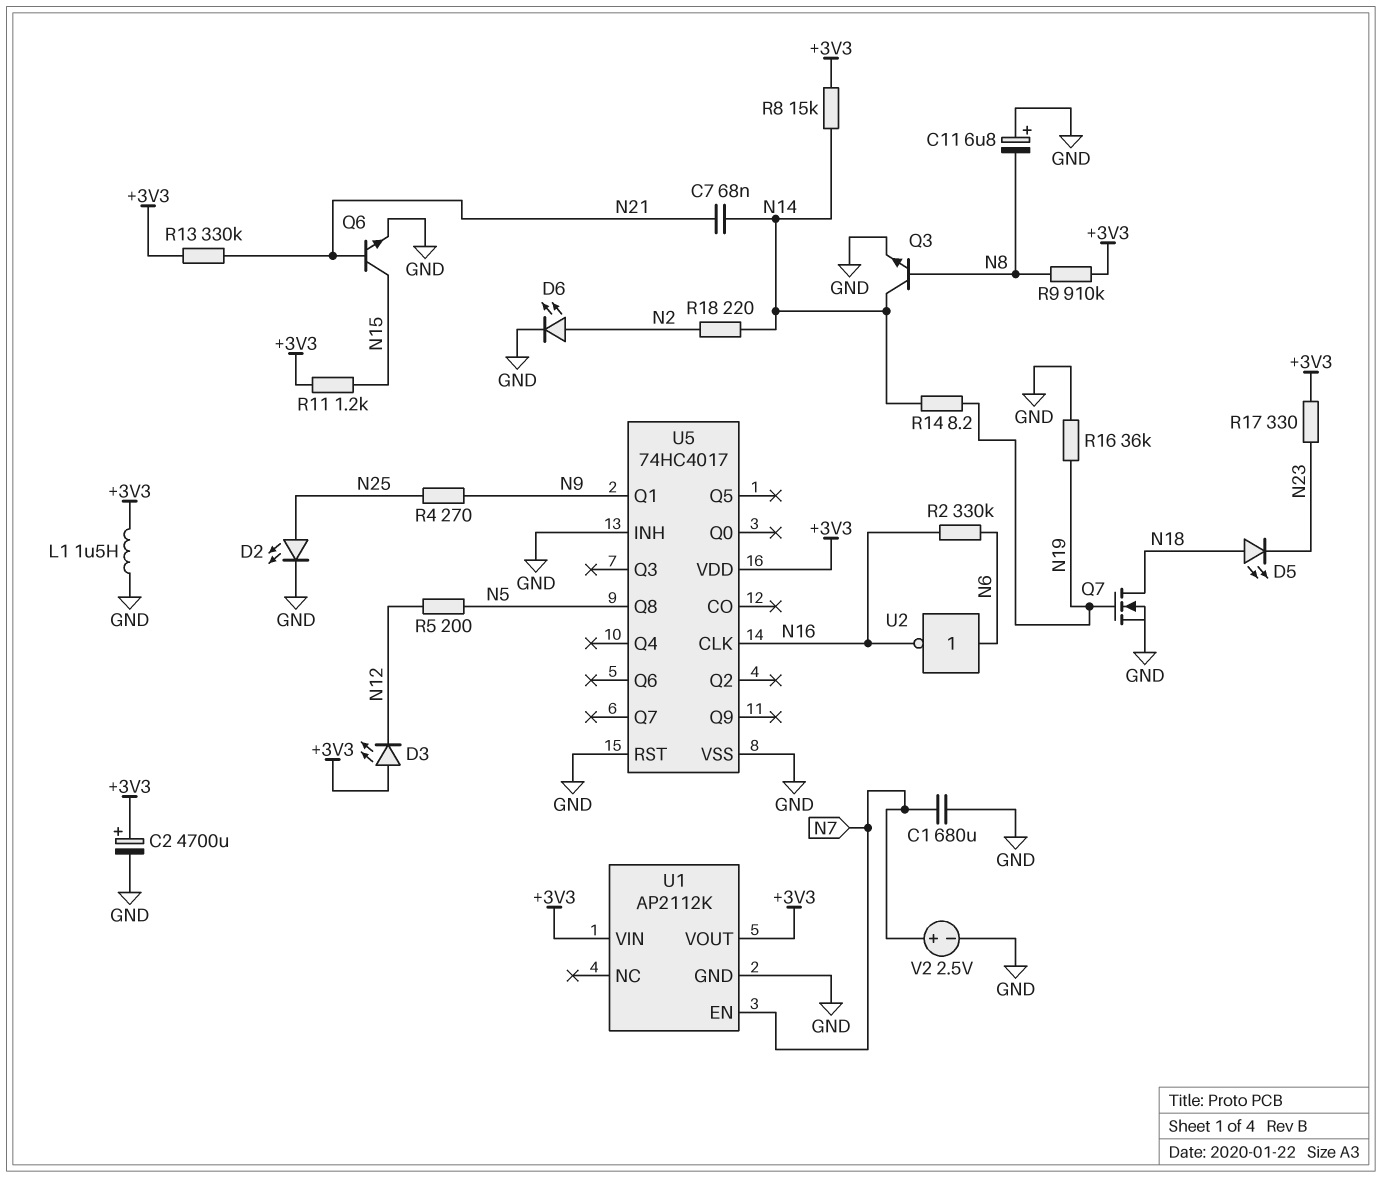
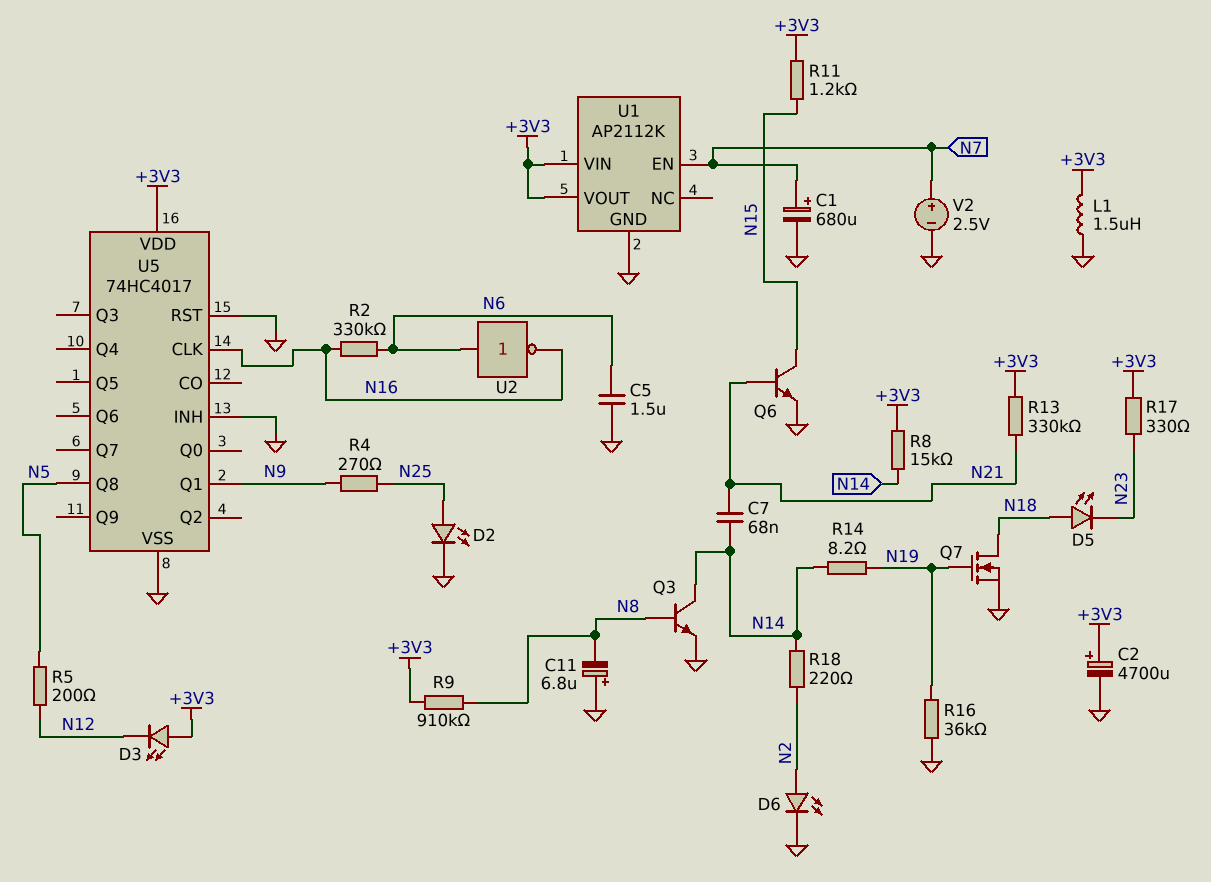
C1: 680uF (GND, N7) -> 680uF (plus N7, minus GND)
C5: none -> 1.5uF (GND, N6)

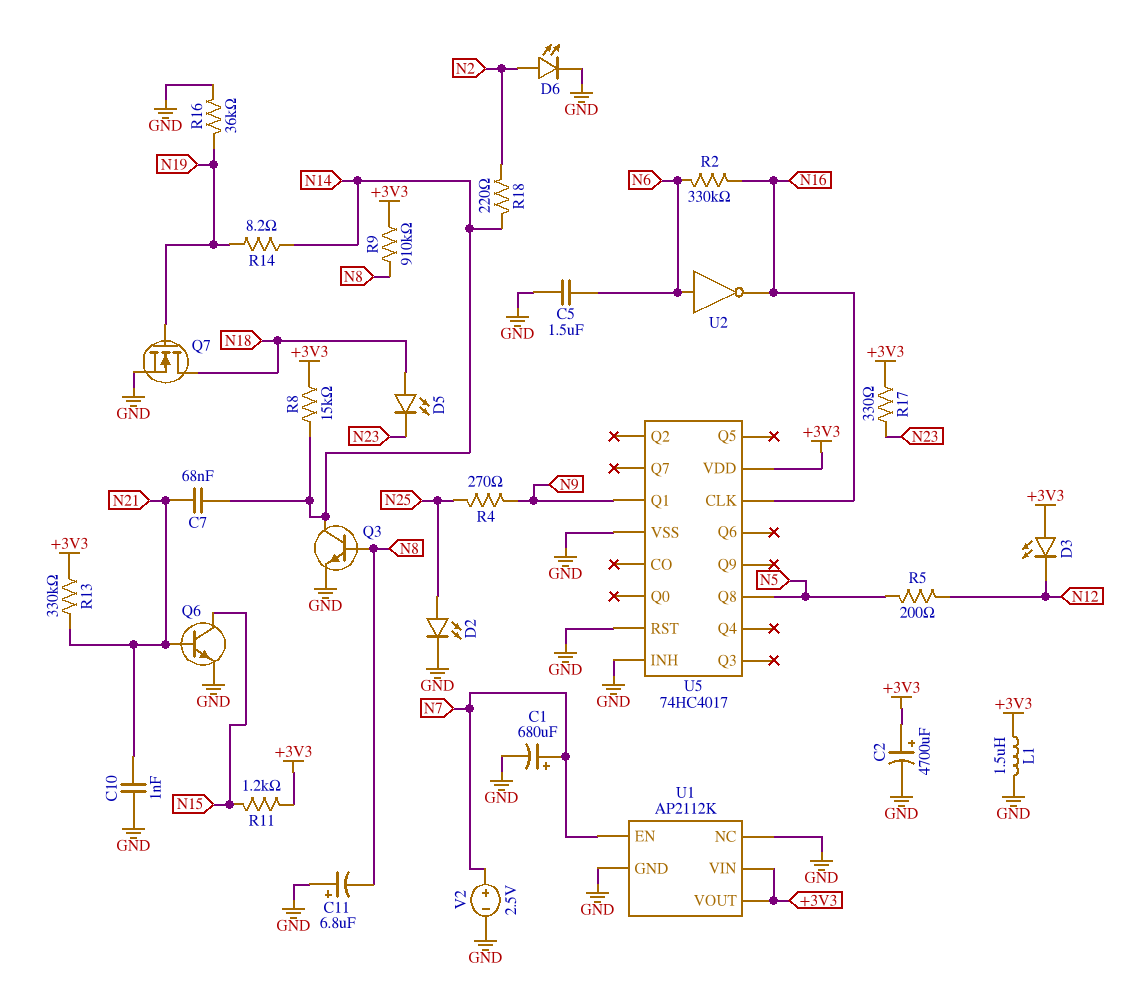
C10: none -> 1nF (GND, N21)
U1 pin NC: none -> GND

